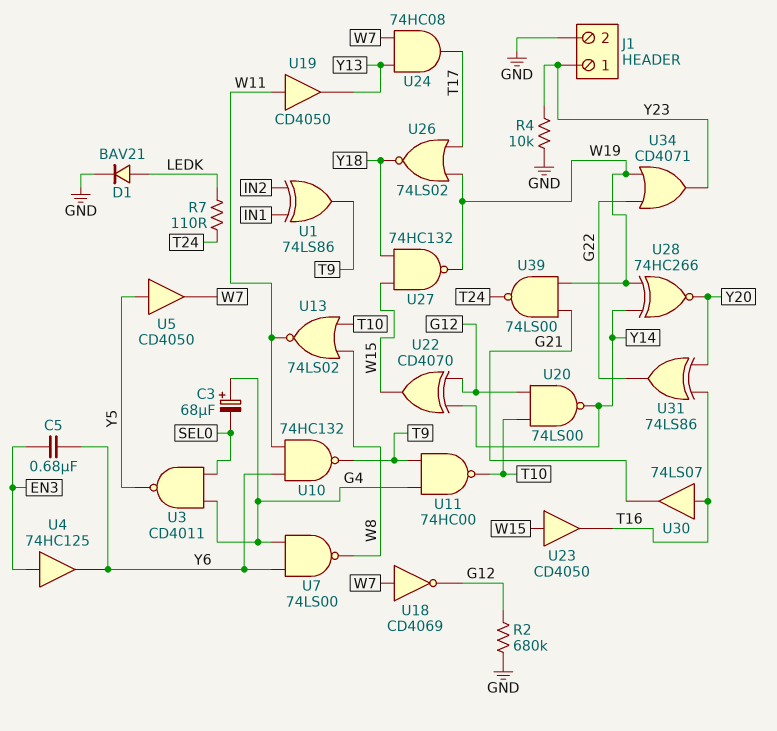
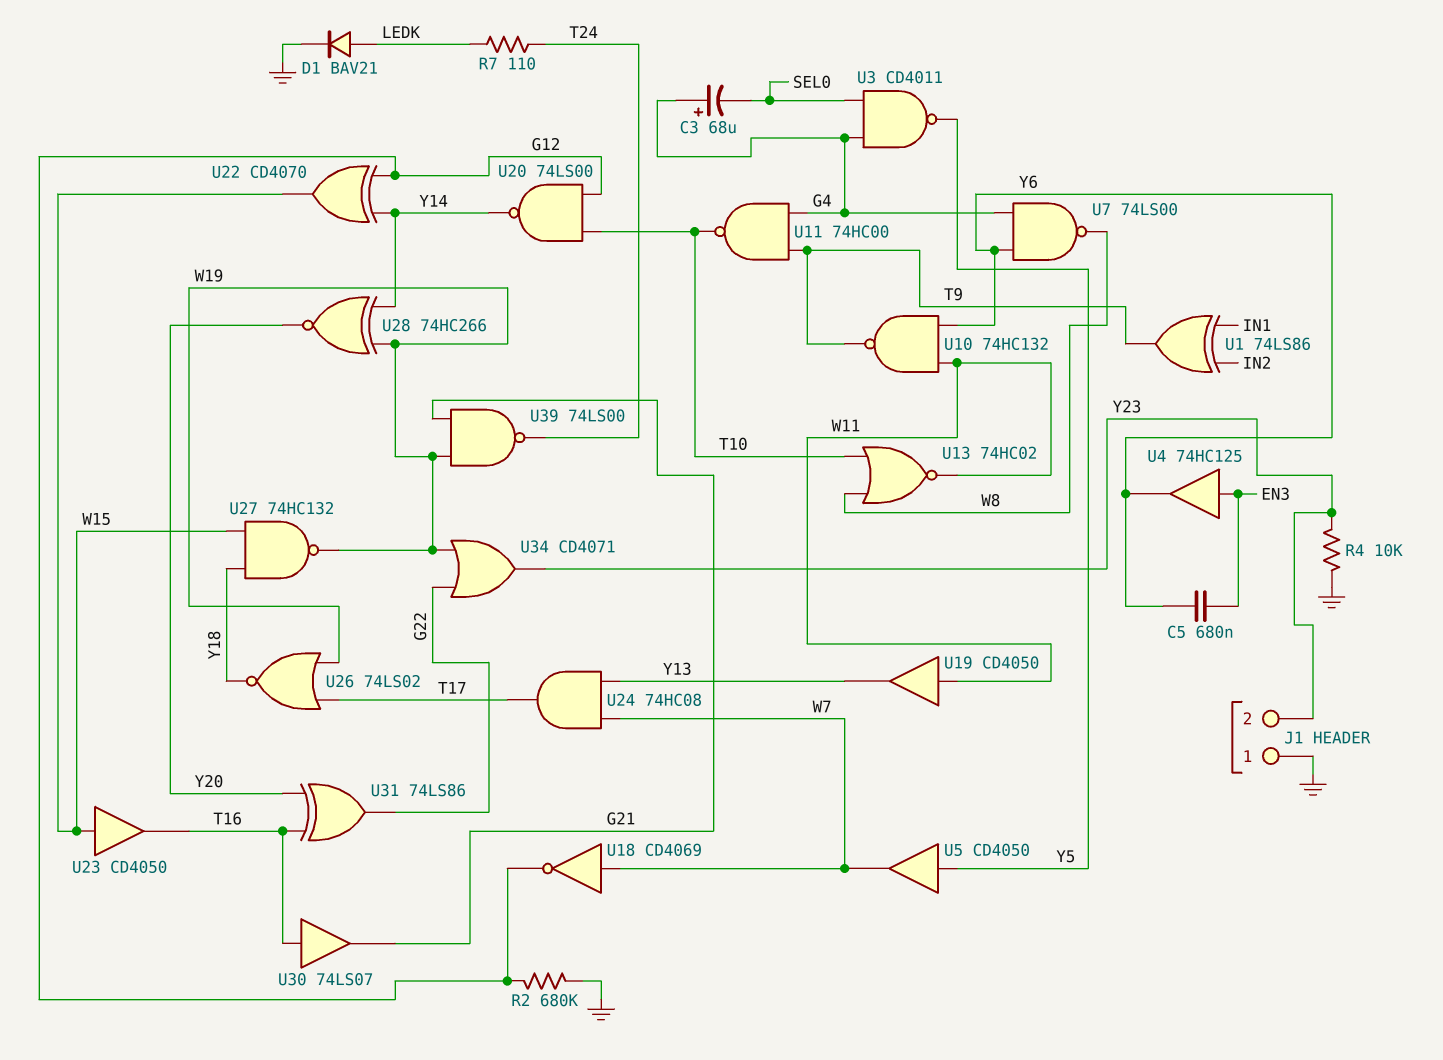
J1 pin 1: Y23 -> GND
J1 pin 2: GND -> Y23
U13: NOR 74LS02 (in T10, in W8, out W11) -> NOR 74HC02 (in T10, in W8, out W11)

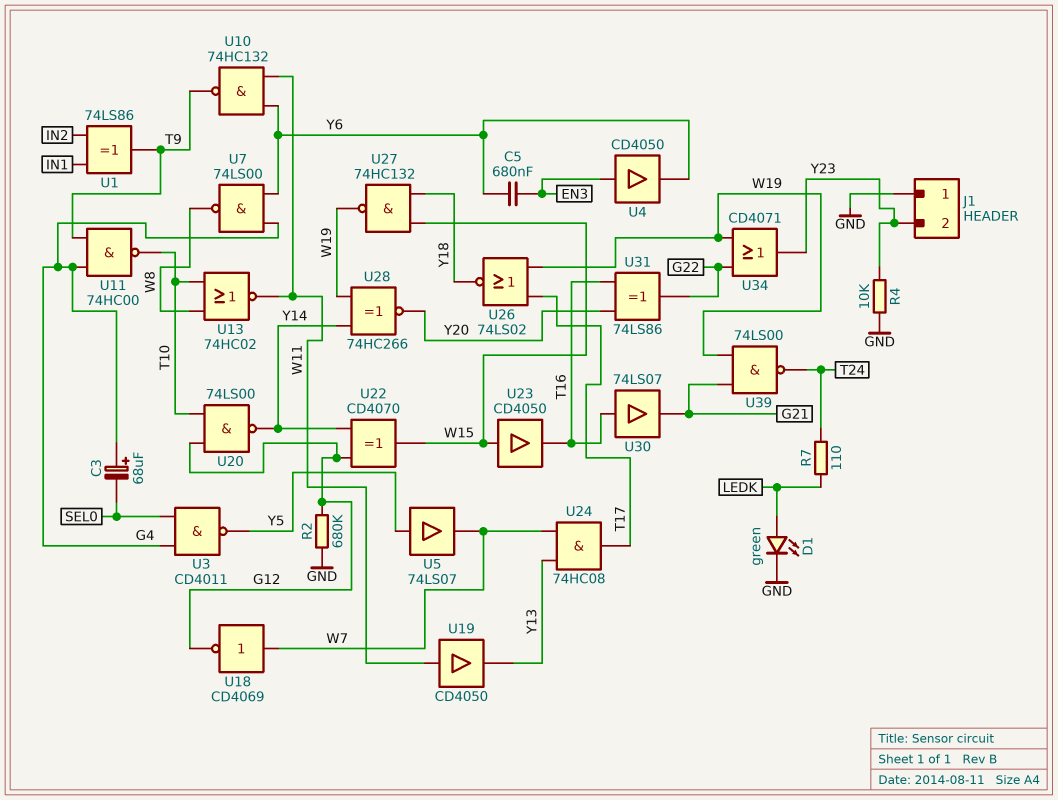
D1: diode BAV21 (A LEDK, K GND) -> LED green (A LEDK, K GND)
U4: buffer 74HC125 (in EN3, out Y6) -> buffer CD4050 (in EN3, out Y6)
U5: buffer CD4050 (in Y5, out W7) -> buffer 74LS07 (in Y5, out W7)

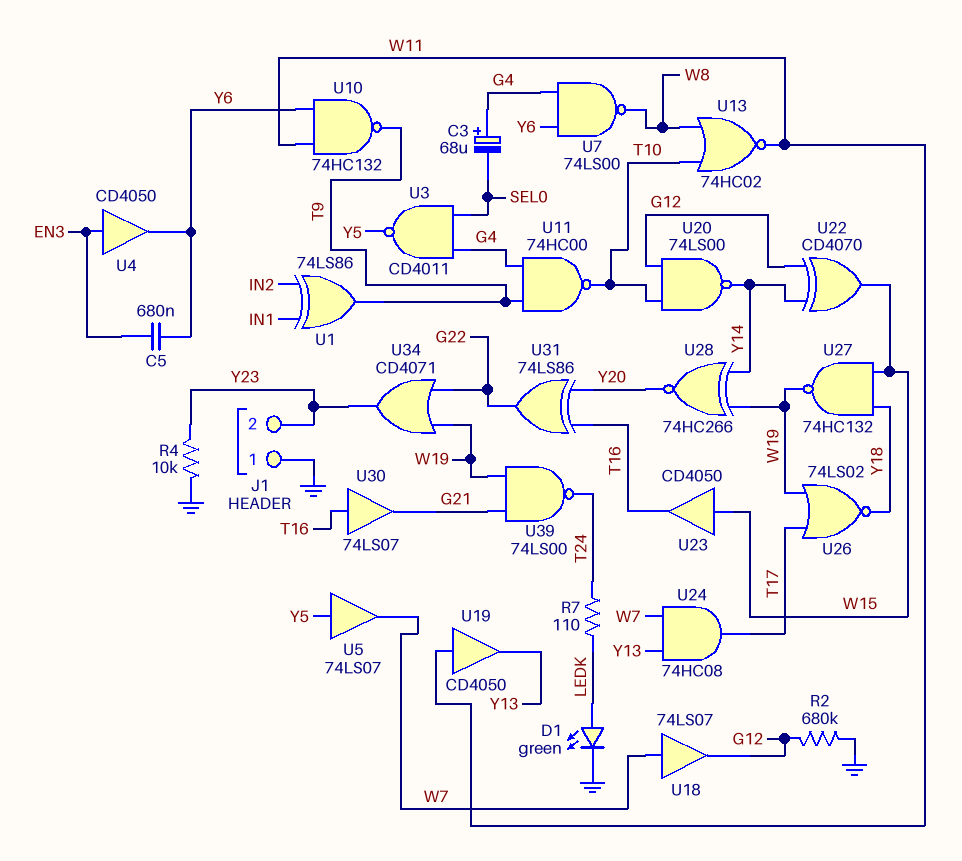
U18: NOT CD4069 (in W7, out G12) -> buffer 74LS07 (in W7, out G12)

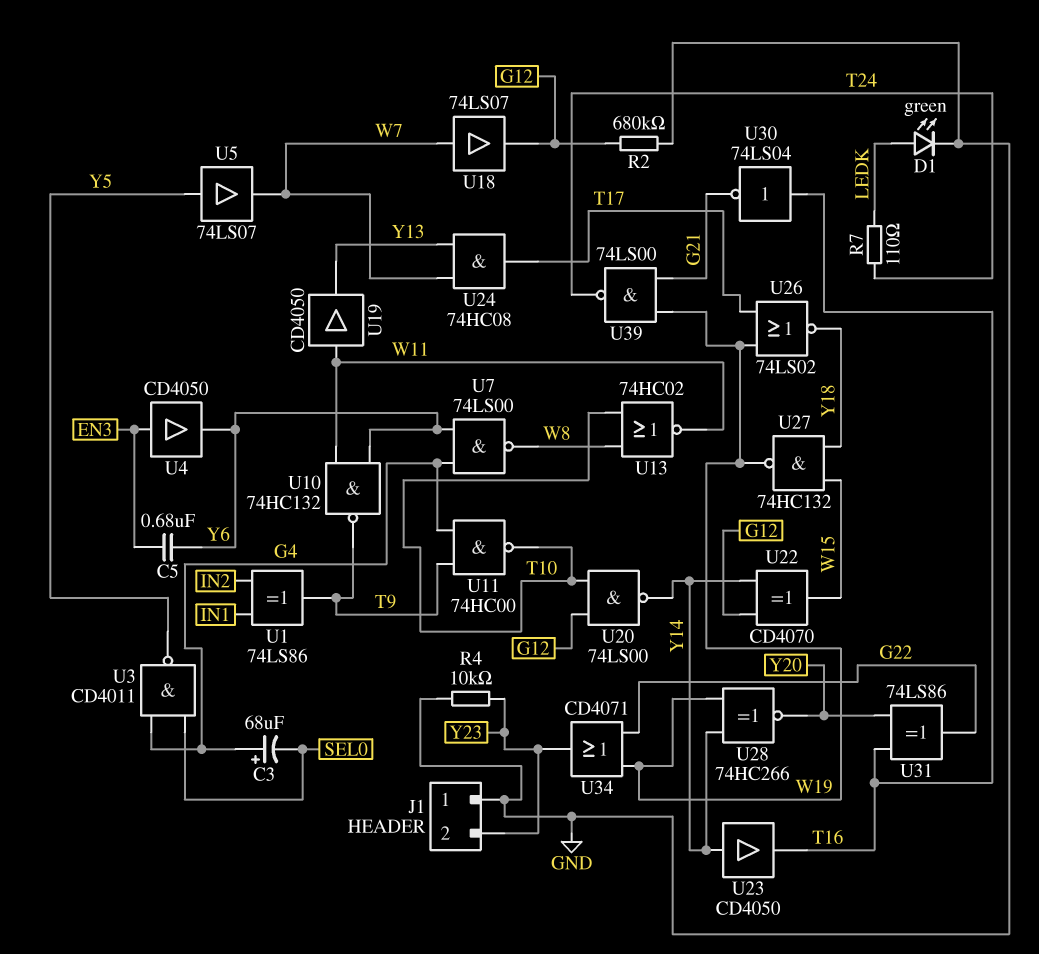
U23: buffer CD4050 (in W15, out T16) -> buffer CD4050 (in Y14, out T16)
U30: buffer 74LS07 (in T16, out G21) -> NOT 74LS04 (in T16, out G21)

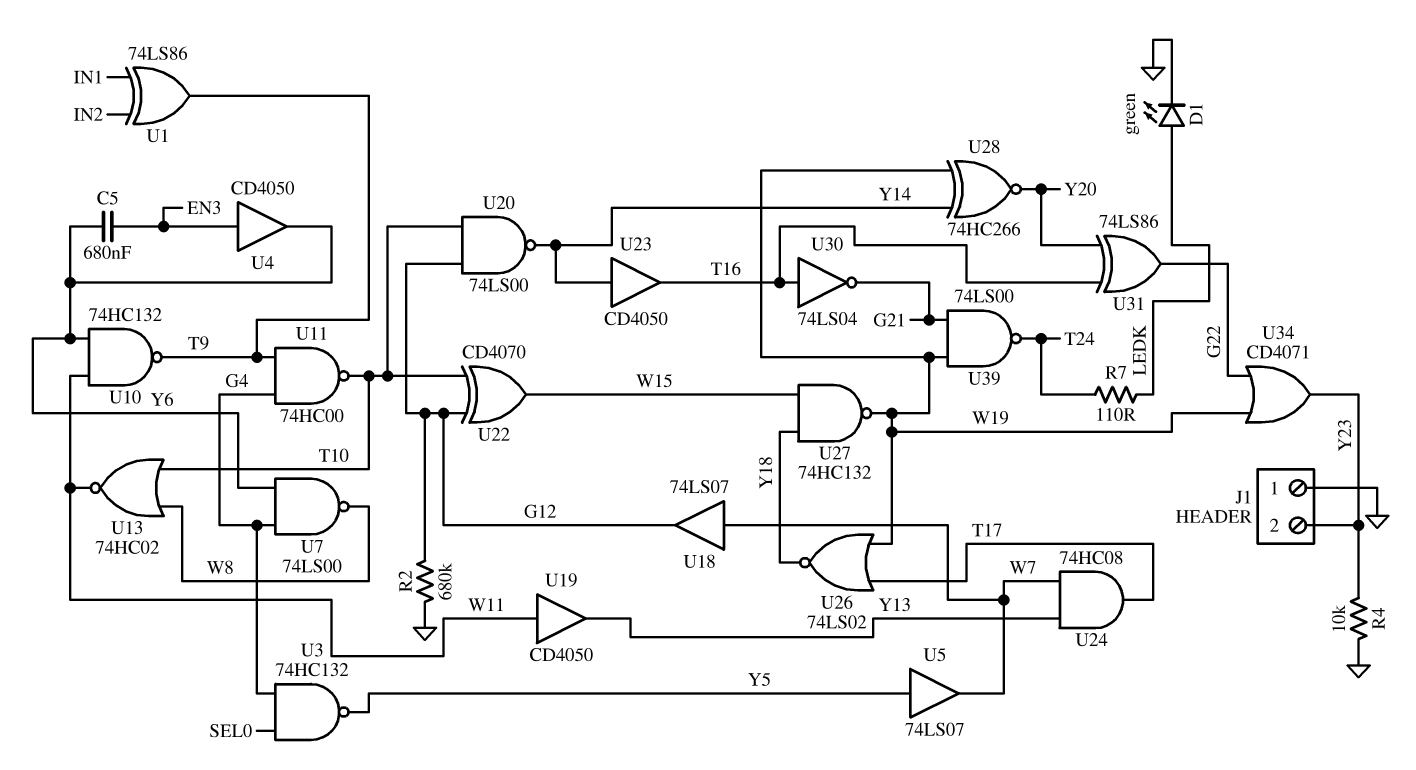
C3: 68uF (plus G4, minus SEL0) -> none
U3: NAND CD4011 (in G4, in SEL0, out Y5) -> NAND 74HC132 (in G4, in SEL0, out Y5)
U22: XOR CD4070 (in G12, in Y14, out W15) -> XOR CD4070 (in G12, in T10, out W15)

